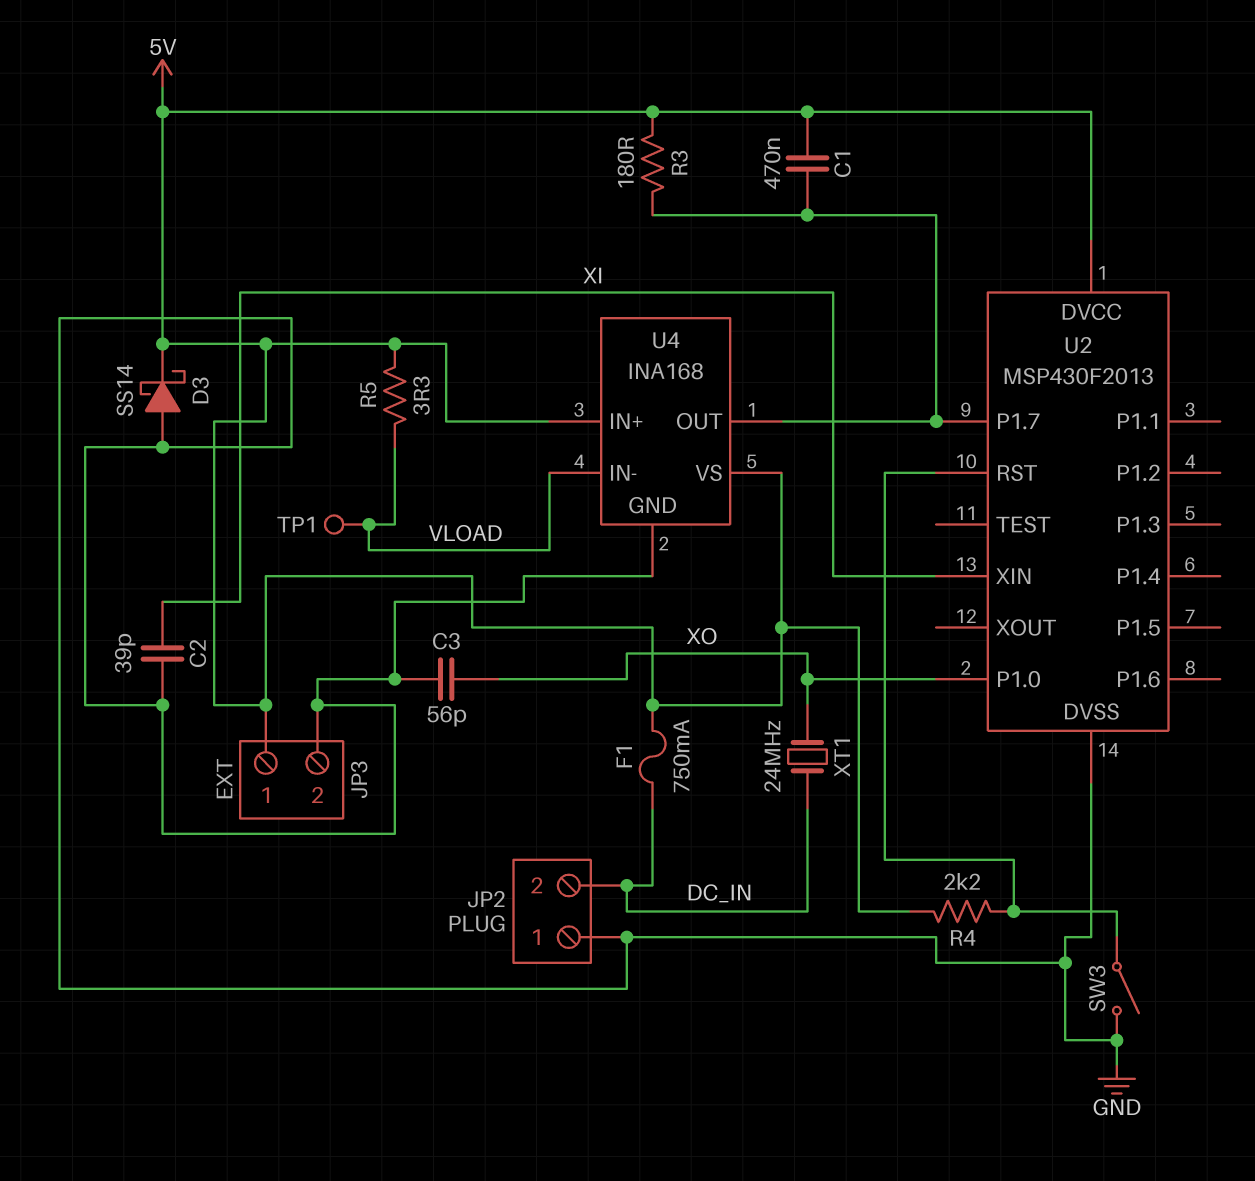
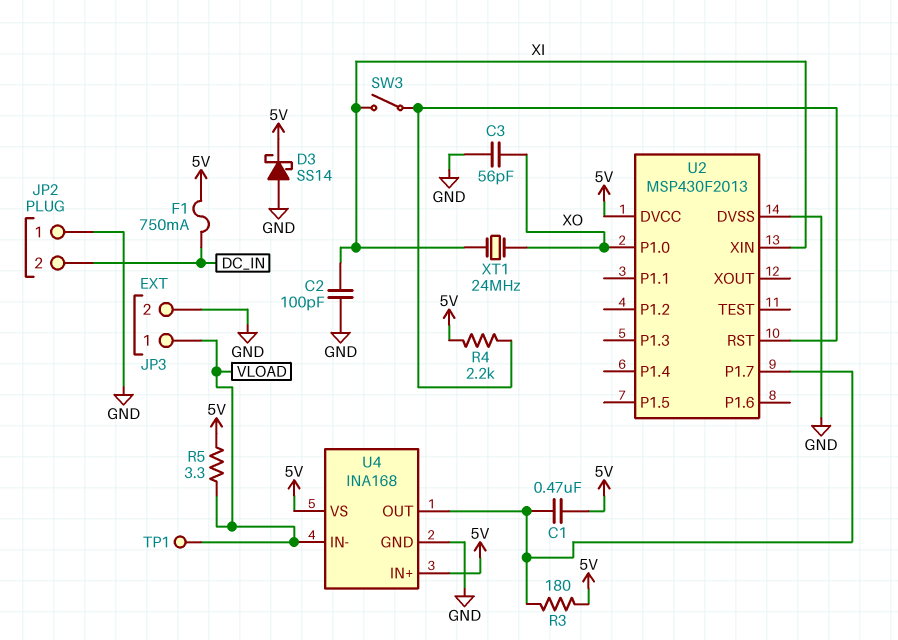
C2: 39pF (GND, XI) -> 100pF (GND, XI)
JP3 pin 1: 5V -> VLOAD
SW3: switch (GND, U2/RST) -> switch (U2/RST, XI)
XT1: 24MHz (DC_IN, XO) -> 24MHz (XI, XO)

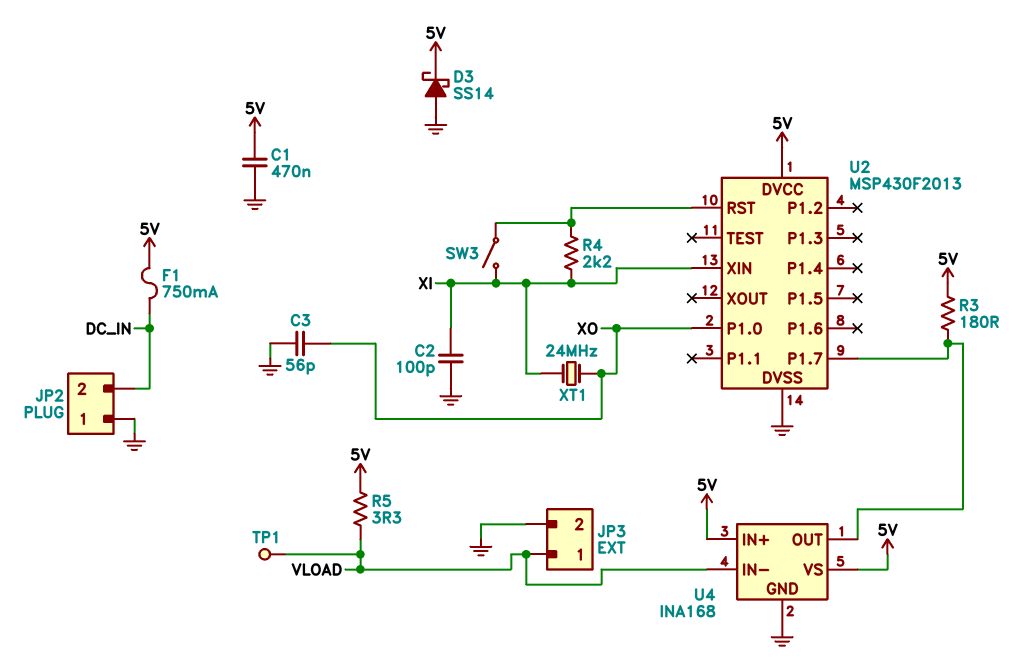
C1: 470nF (5V, U2/P1.7) -> 470nF (5V, GND)
R4: 2.2k (5V, U2/RST) -> 2.2k (U2/RST, XI)

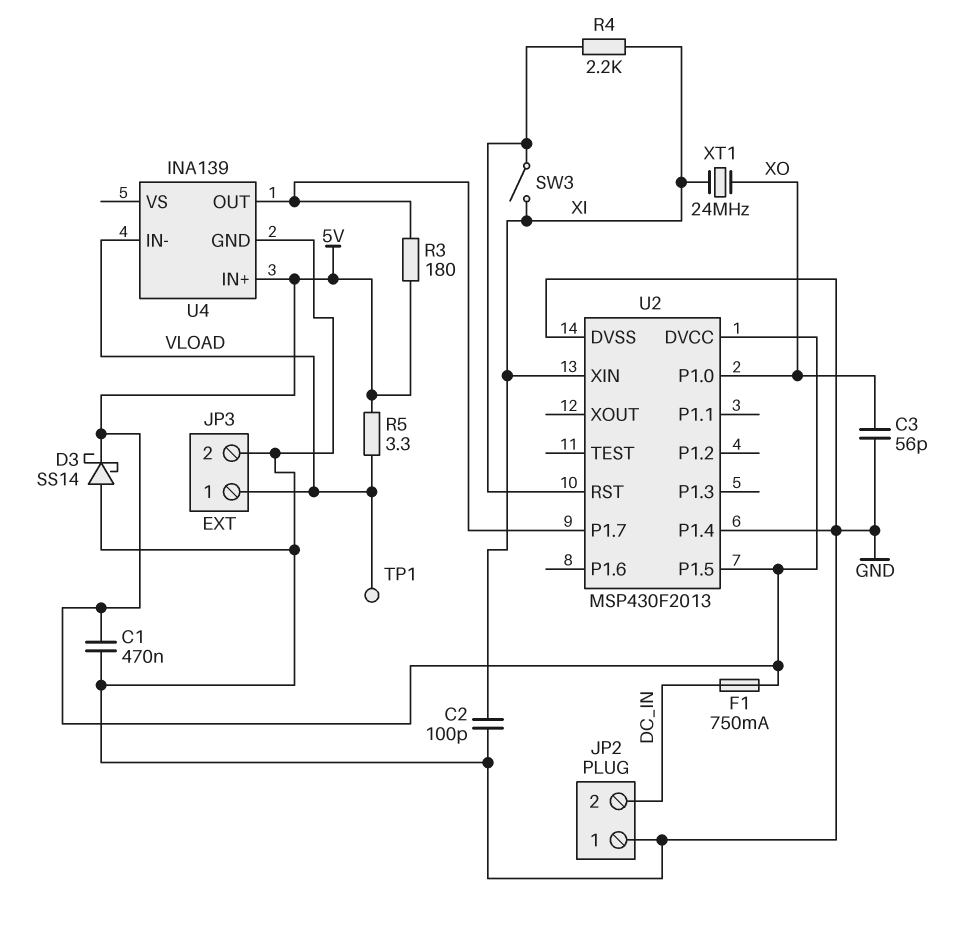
U2 pin P1.4: none -> GND
U2 pin P1.5: none -> 5V
U4: INA168 -> INA139
U4 pin VS: 5V -> none

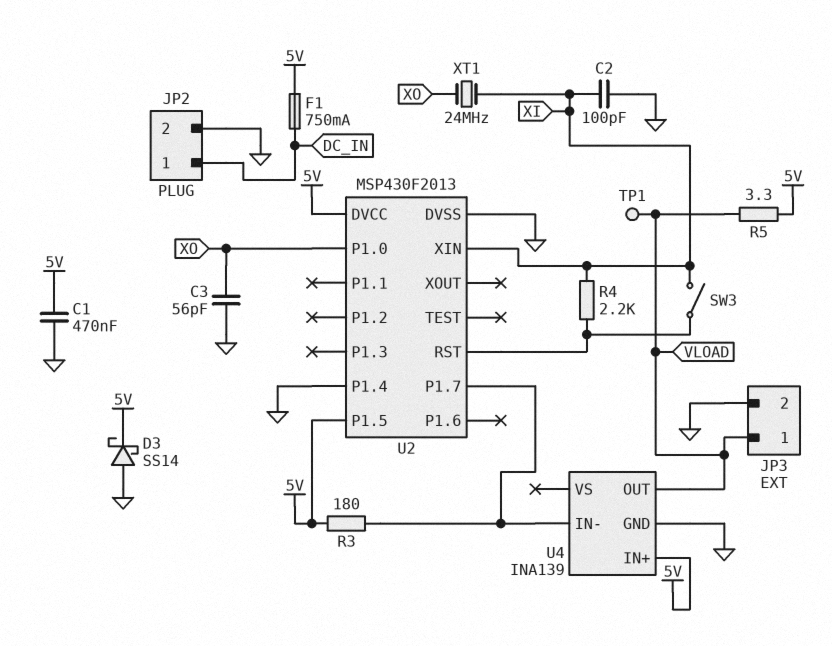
JP2 pin 1: GND -> DC_IN
JP2 pin 2: DC_IN -> GND
U4 pin IN-: VLOAD -> U2/P1.7
U4 pin OUT: U2/P1.7 -> VLOAD

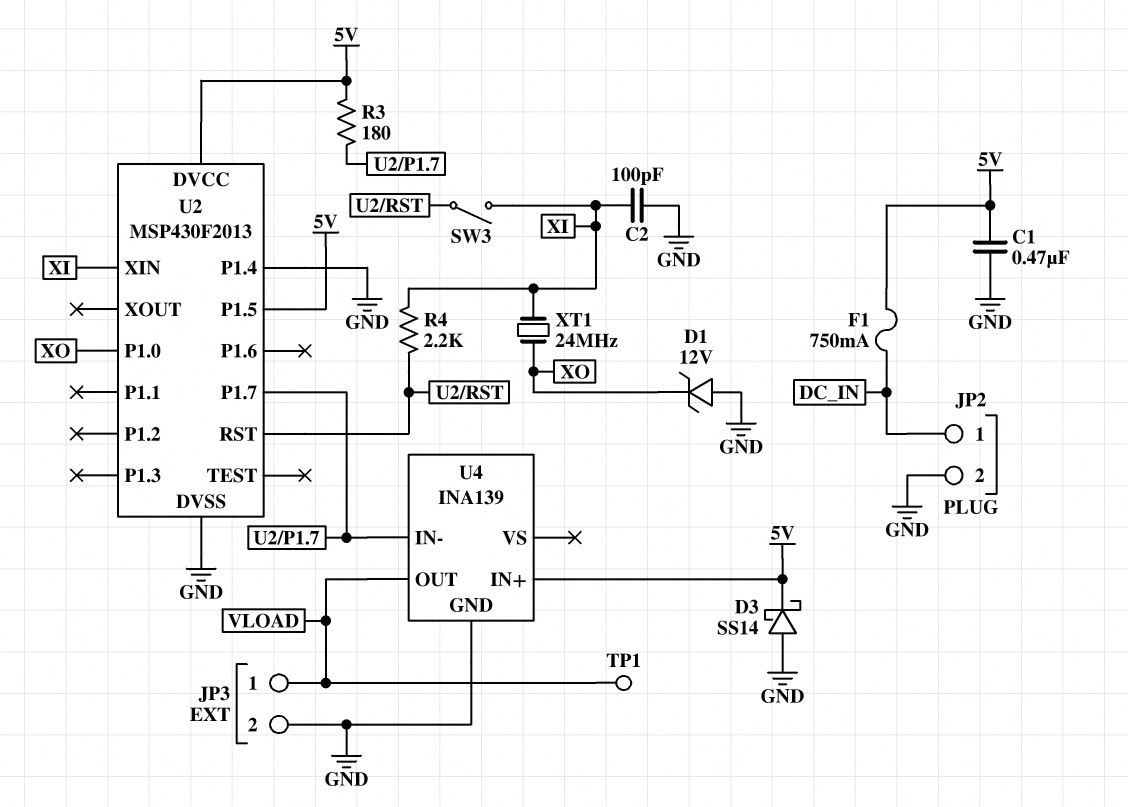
C3: 56pF (GND, XO) -> none
D1: none -> zener 12V (A GND, K XO)
R5: 3.3 (5V, VLOAD) -> none

